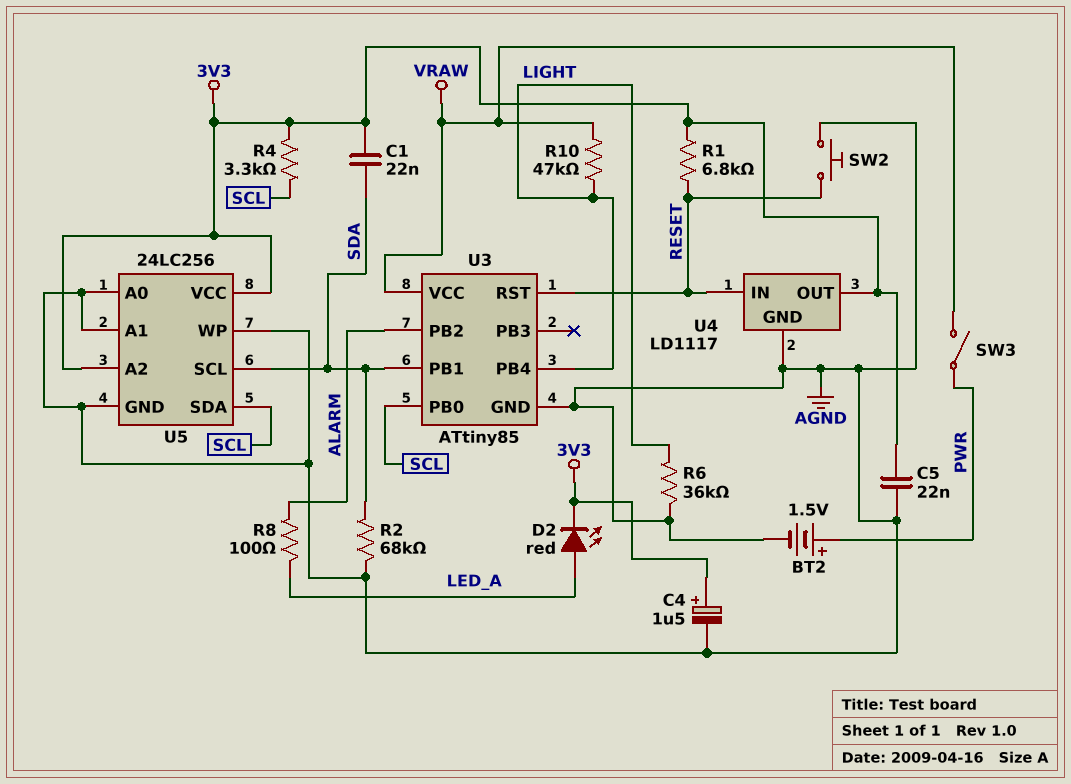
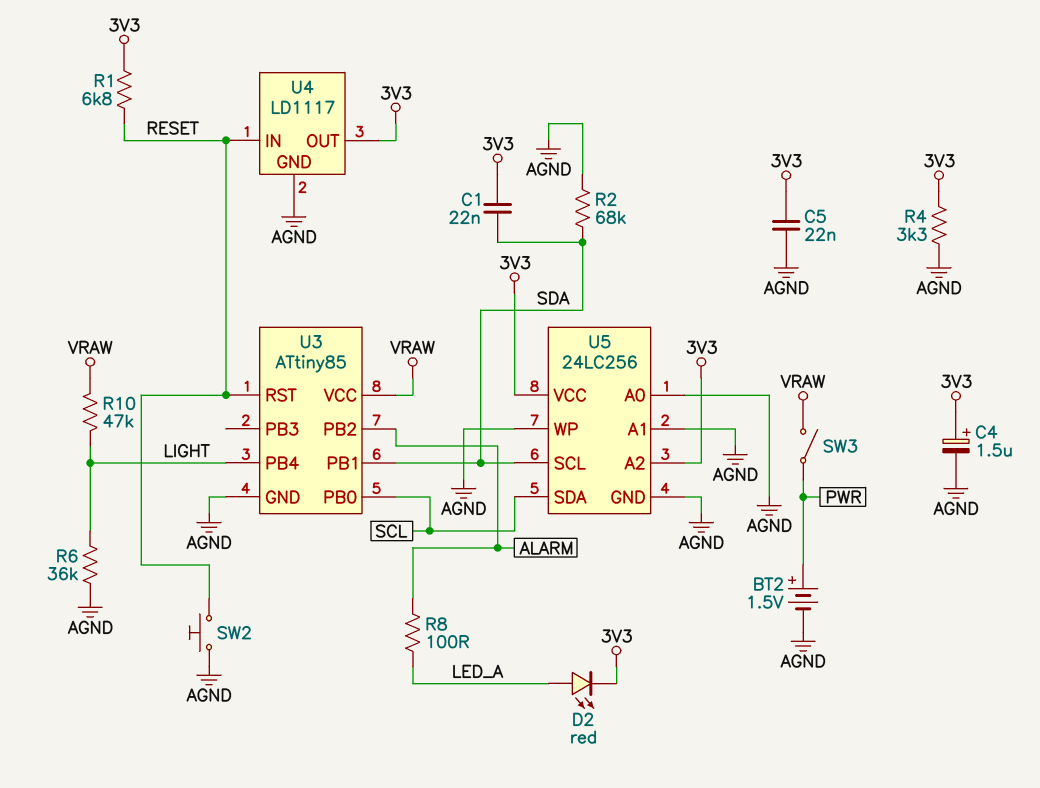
R4: 3.3k (3V3, SCL) -> 3.3k (3V3, AGND)

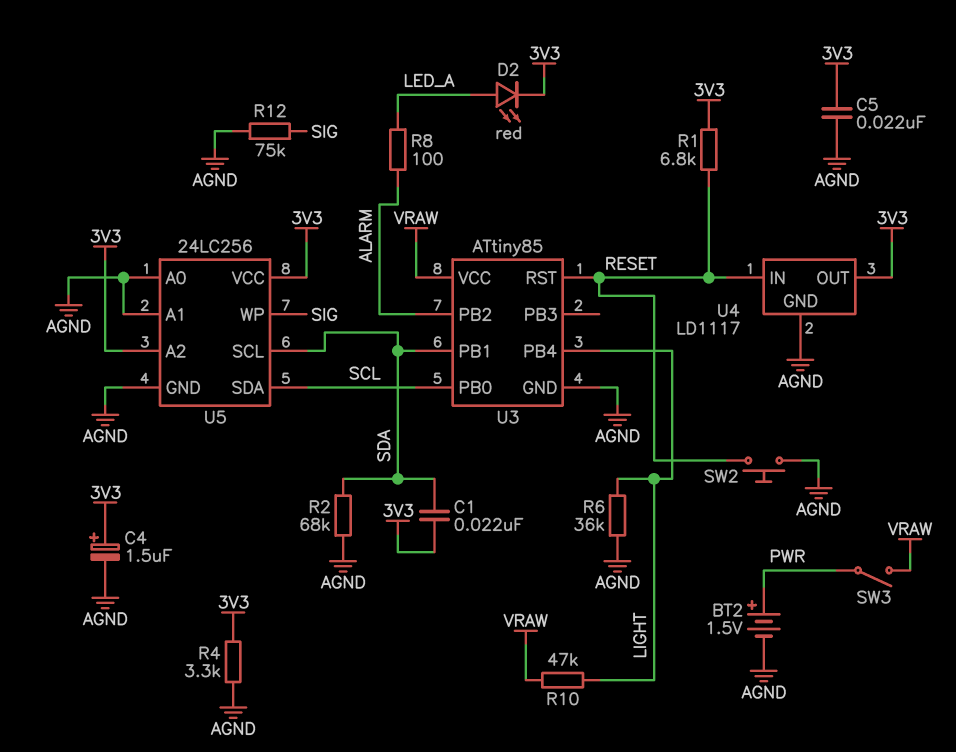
R12: none -> 75k (AGND, SIG)
U5 pin WP: AGND -> SIG

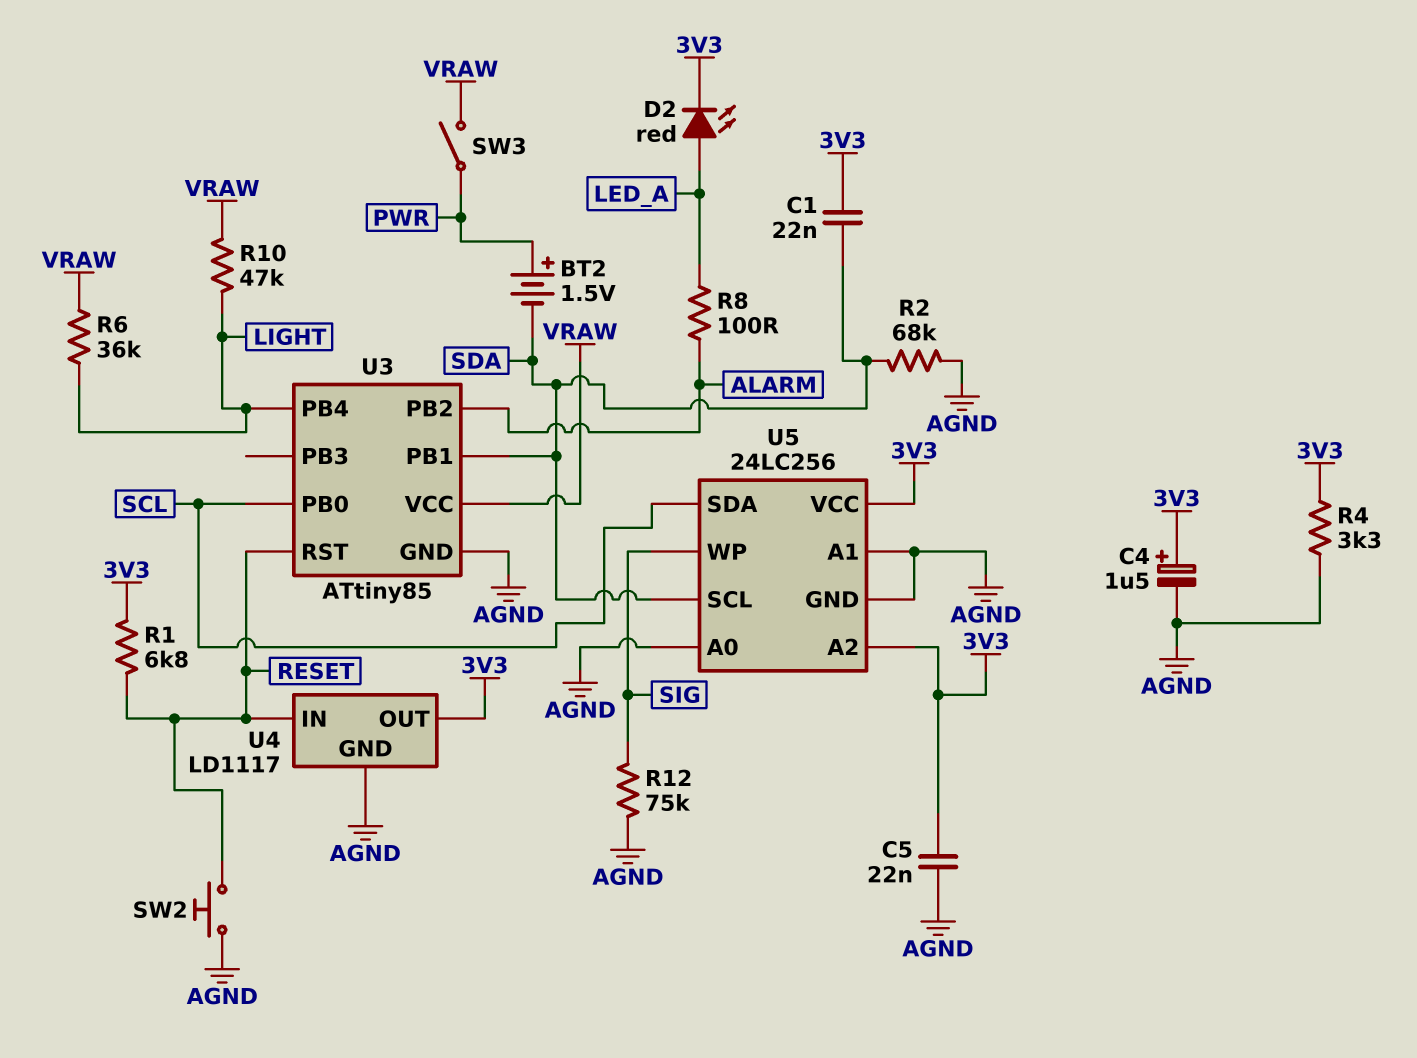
BT2: 1.5V (plus PWR, minus AGND) -> 1.5V (plus PWR, minus SDA)
R6: 36k (AGND, LIGHT) -> 36k (LIGHT, VRAW)

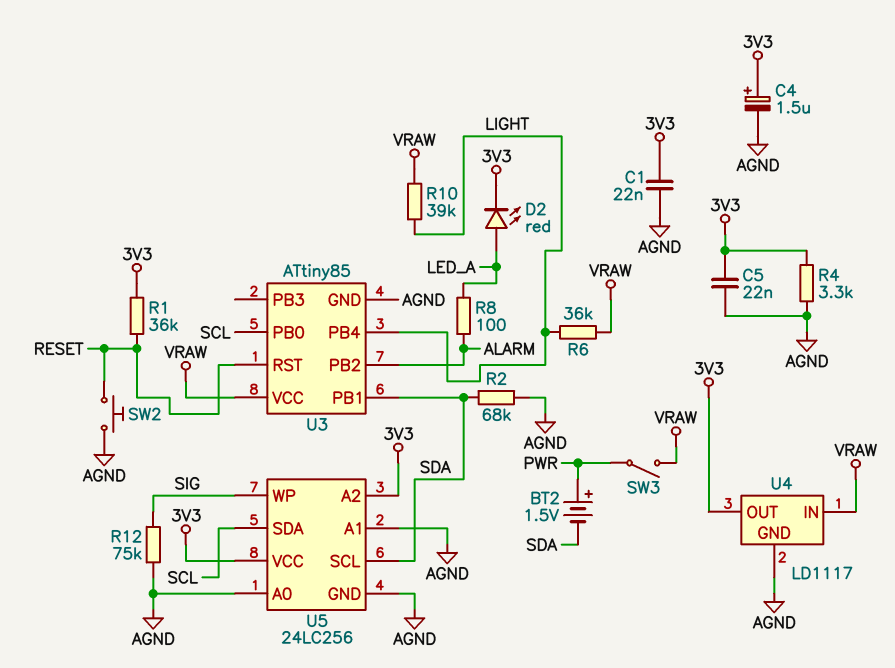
C1: 22nF (3V3, SDA) -> 22nF (3V3, AGND)
R1: 6.8k (3V3, RESET) -> 36k (3V3, RESET)
R10: 47k (LIGHT, VRAW) -> 39k (LIGHT, VRAW)
U4 pin IN: RESET -> VRAW

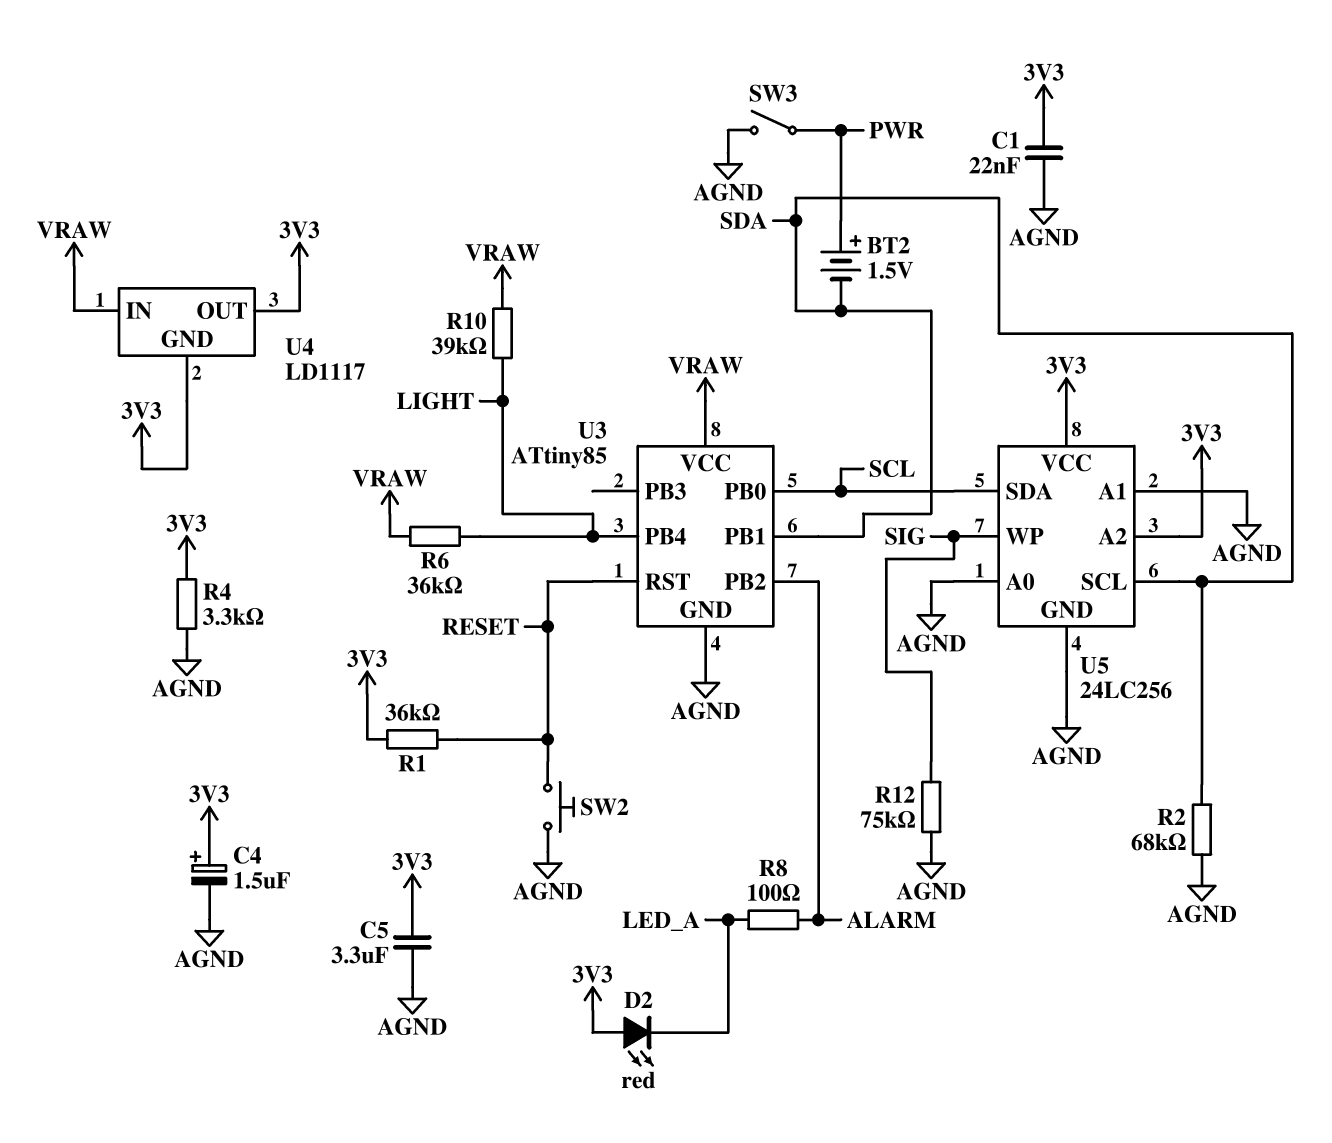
C5: 22nF (3V3, AGND) -> 3.3uF (3V3, AGND)
D2: LED red (A LED_A, K 3V3) -> LED red (A 3V3, K LED_A)
SW3: switch (PWR, VRAW) -> switch (AGND, PWR)
U4 pin GND: AGND -> 3V3

